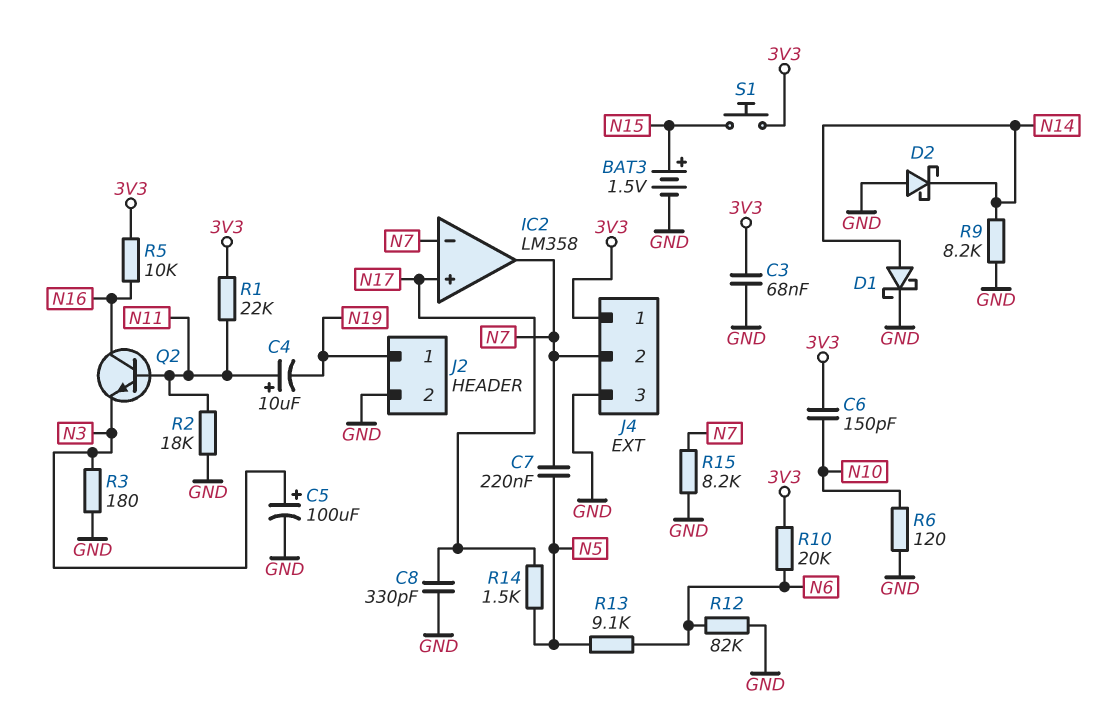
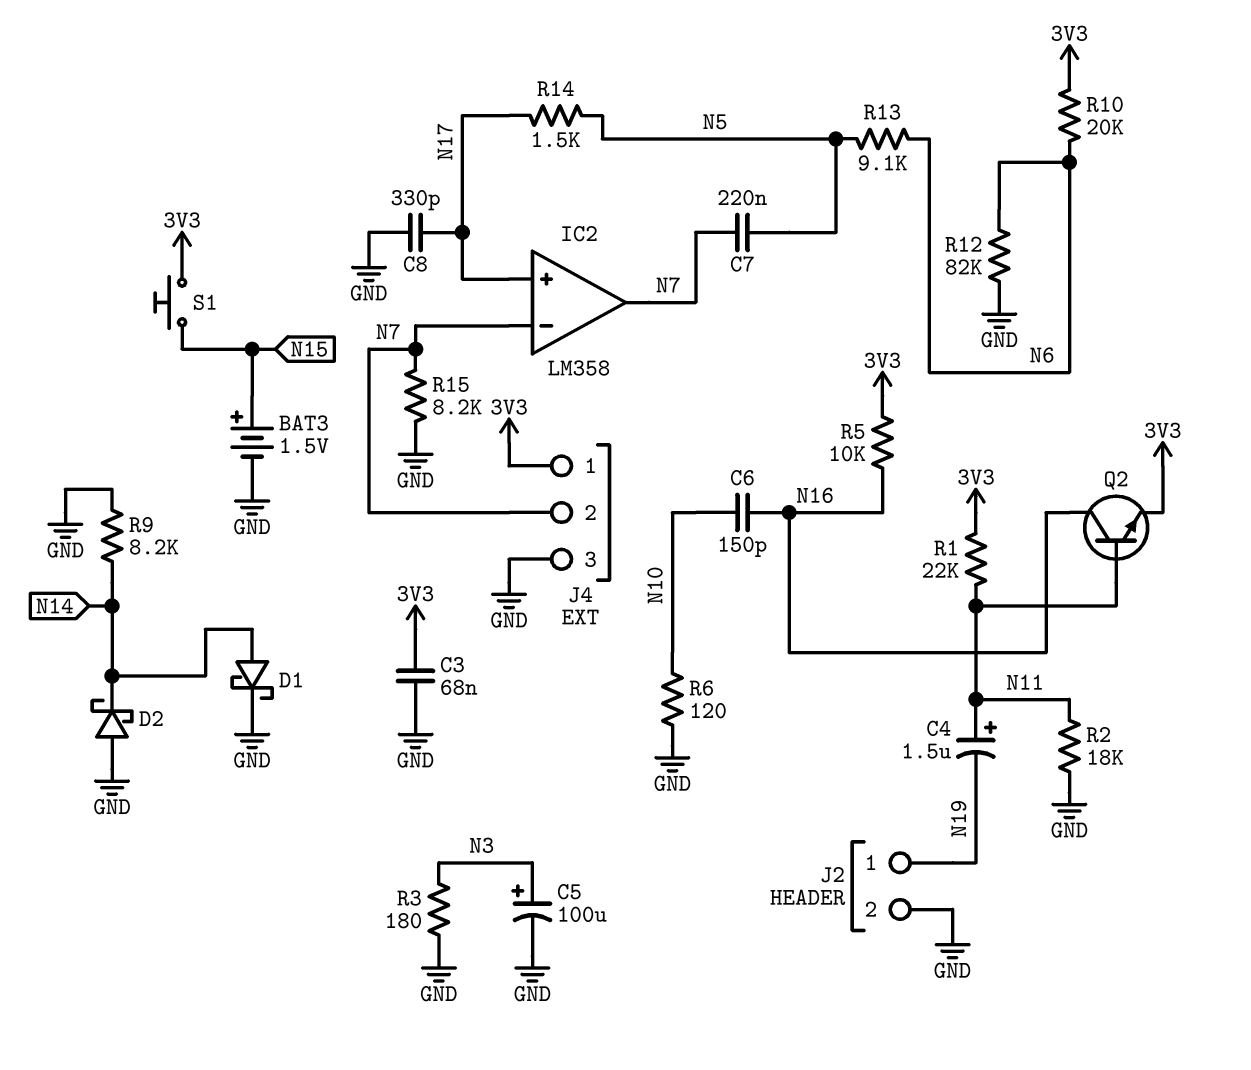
C4: 10uF (plus N11, minus N19) -> 1.5uF (plus N11, minus N19)
C6: 150pF (3V3, N10) -> 150pF (N10, N16)
Q2: NPN (B N11, C N16, E N3) -> NPN (B N11, C N16, E 3V3)

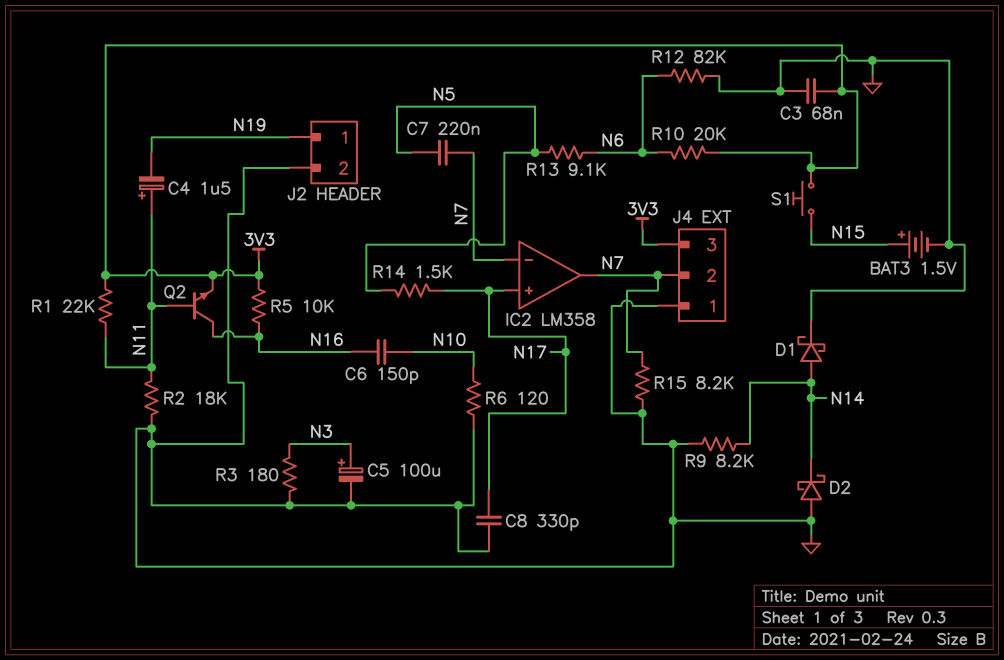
J4 pin 1: 3V3 -> GND
J4 pin 3: GND -> 3V3

